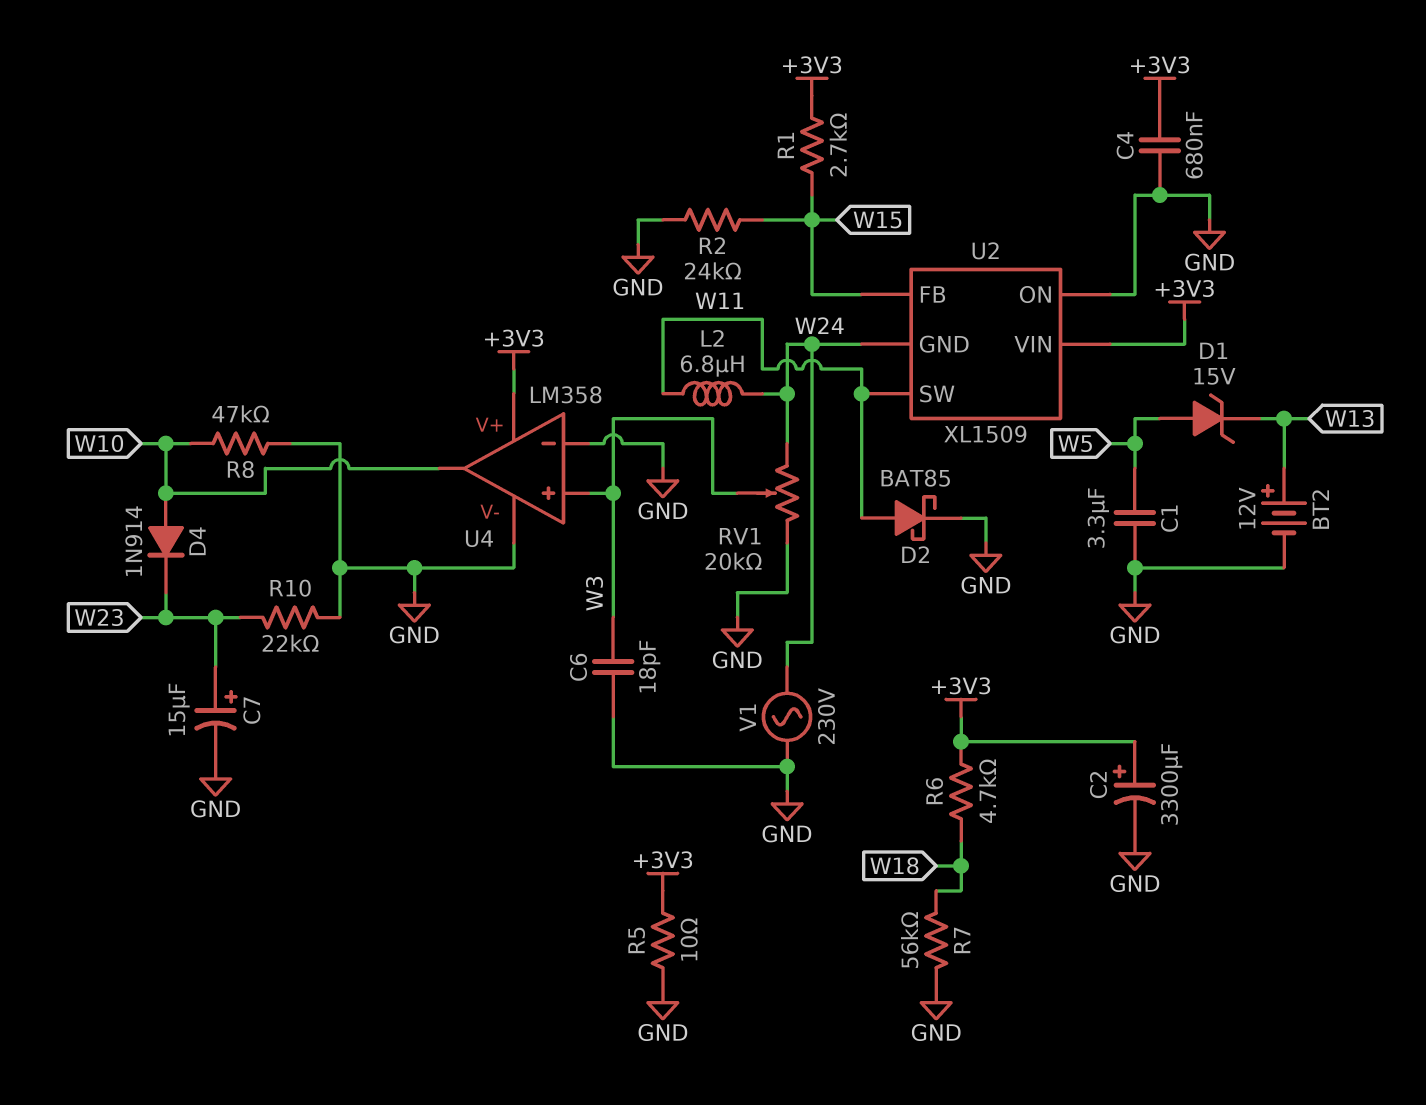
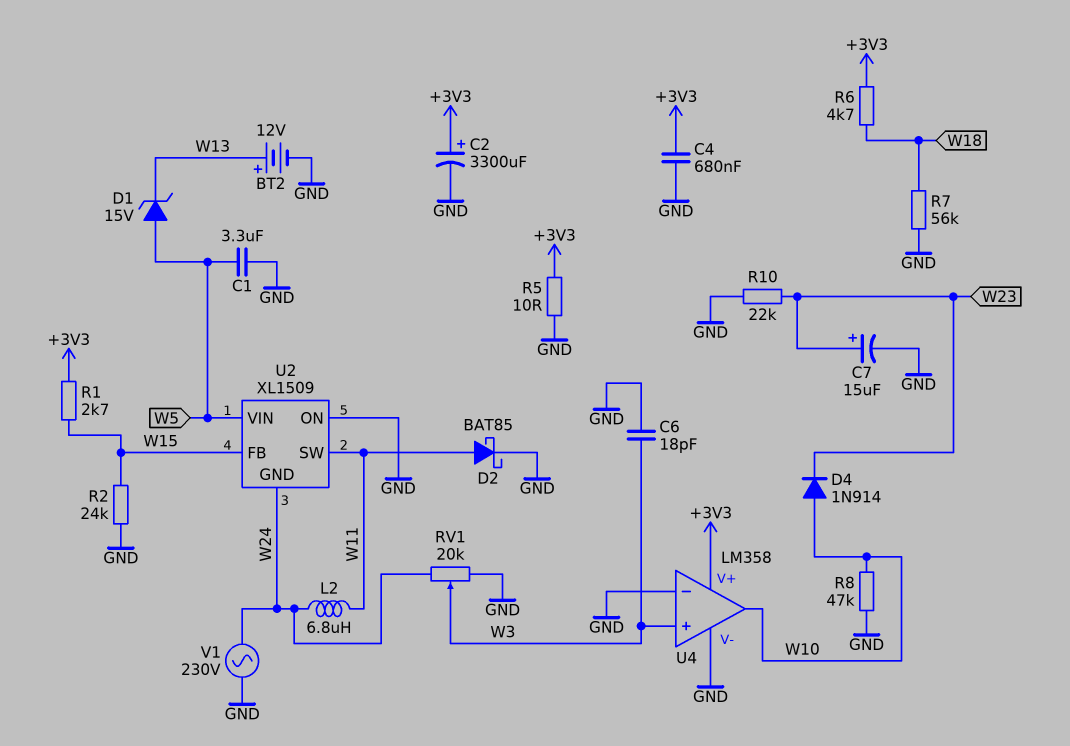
U2 pin VIN: +3V3 -> W5

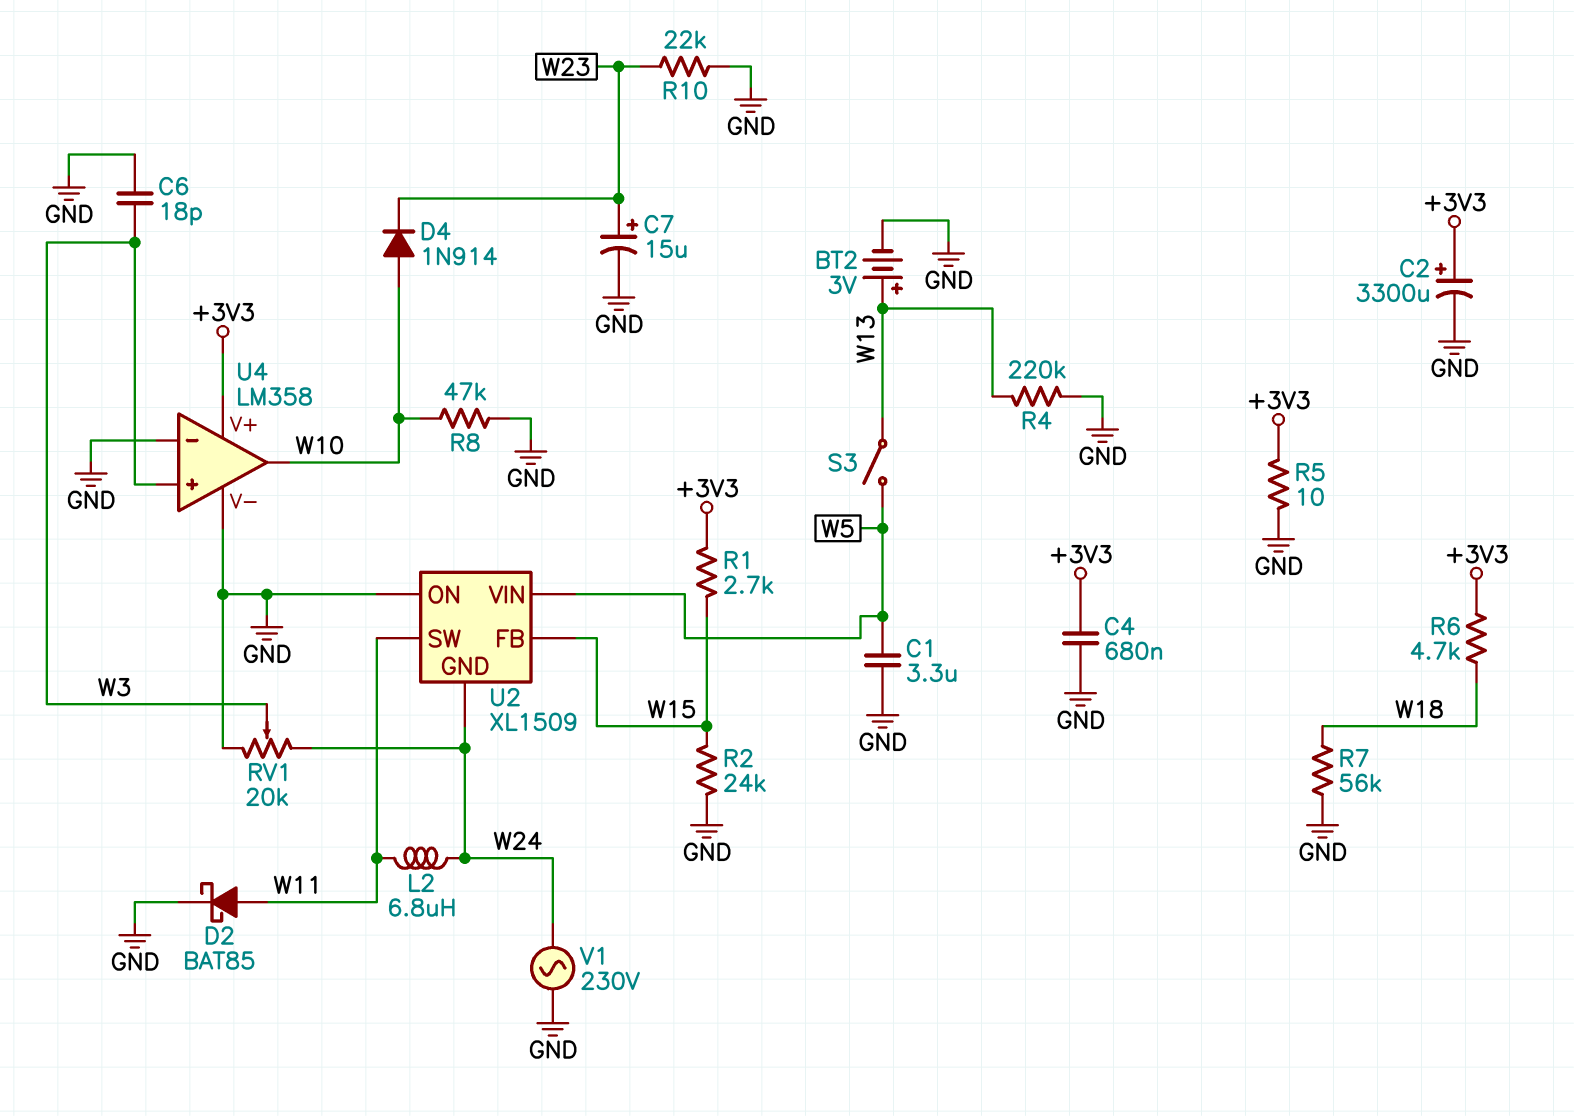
BT2: 12V (plus W13, minus GND) -> 3V (plus W13, minus GND)
D1: zener 15V (A W5, K W13) -> none
R4: none -> 220k (GND, W13)
S3: none -> switch (W5, W13)

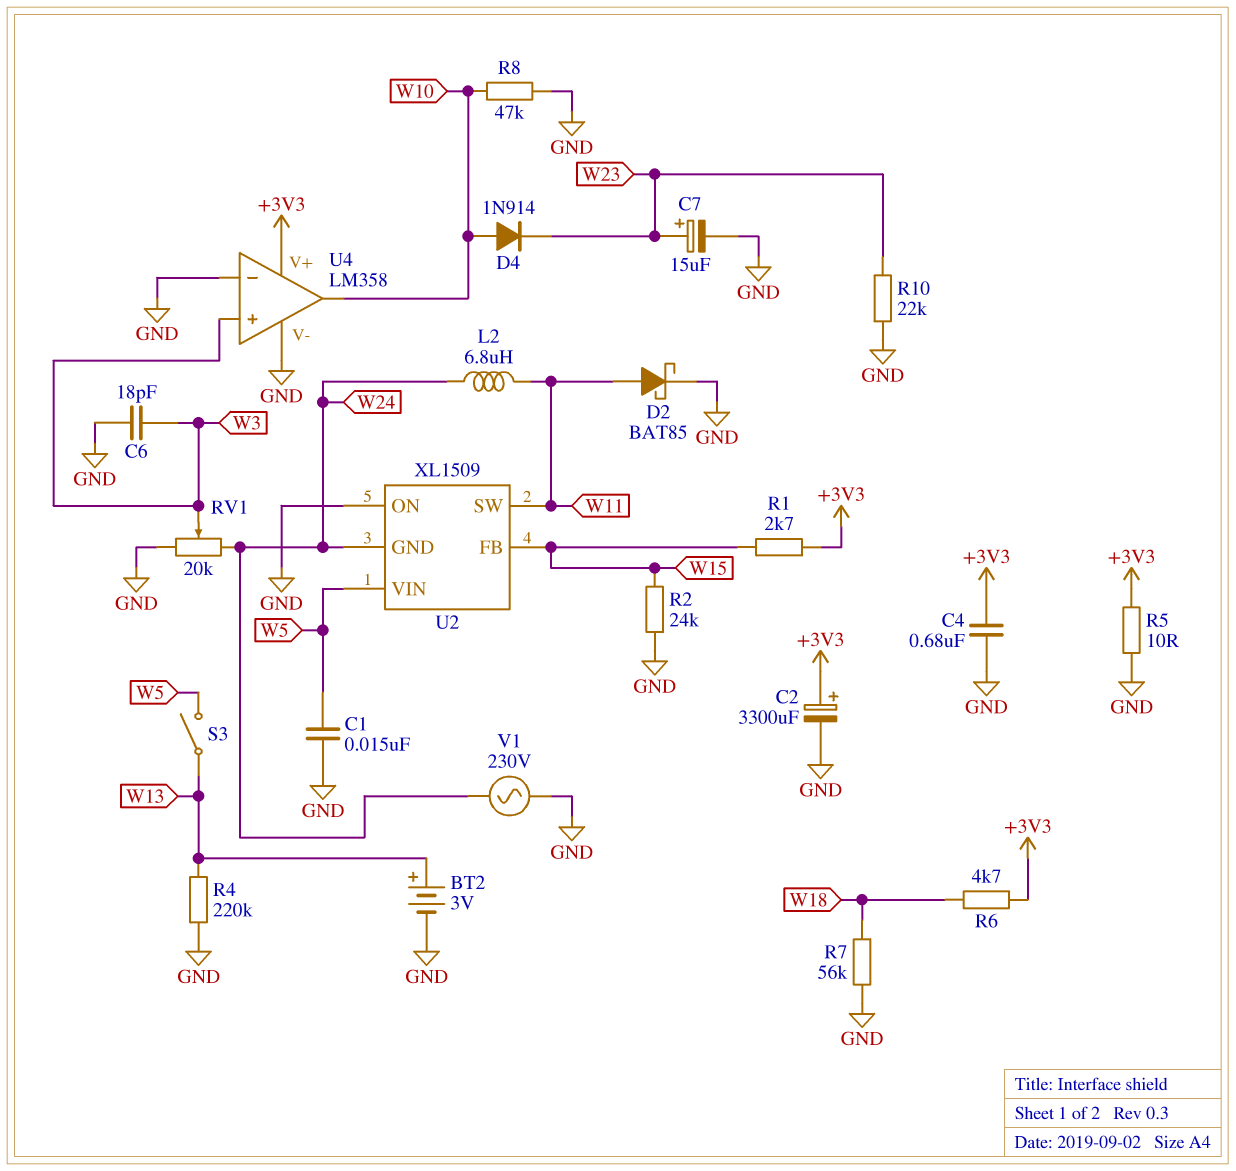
C1: 3.3uF (GND, W5) -> 15nF (GND, W5)

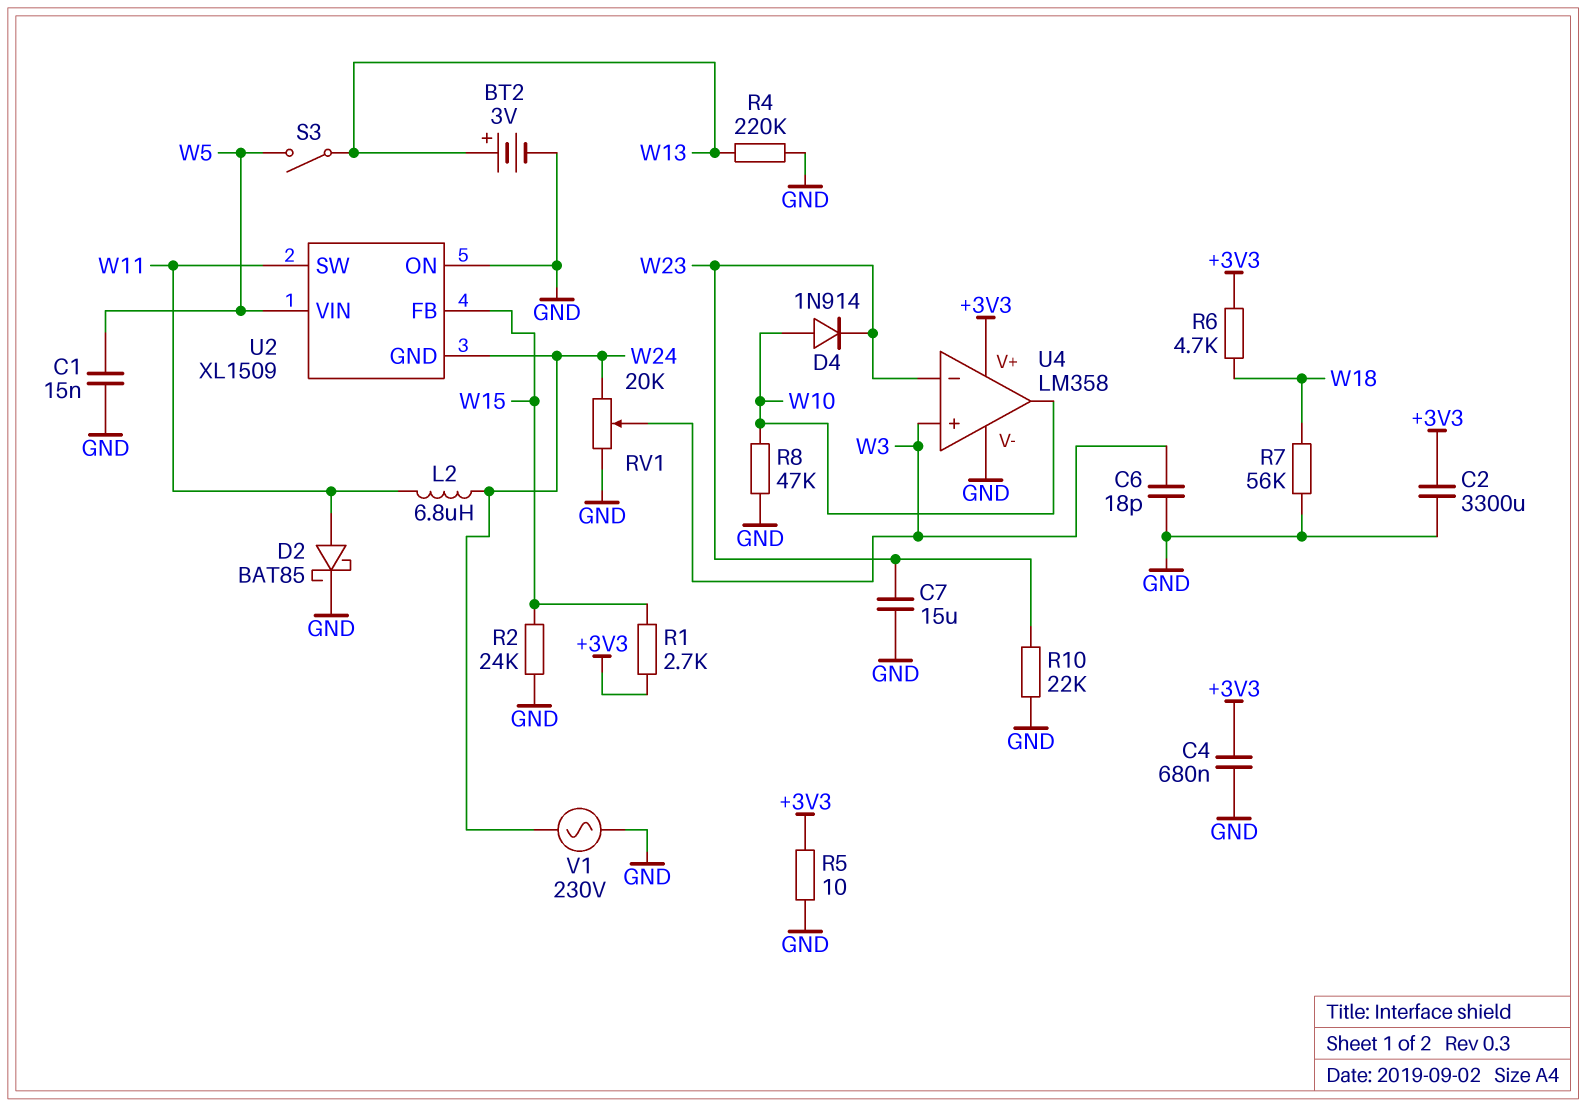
C2: 3300uF (plus +3V3, minus GND) -> 3300uF (+3V3, GND)
C7: 15uF (plus W23, minus GND) -> 15uF (GND, W23)
U4 pin in-: GND -> W23

